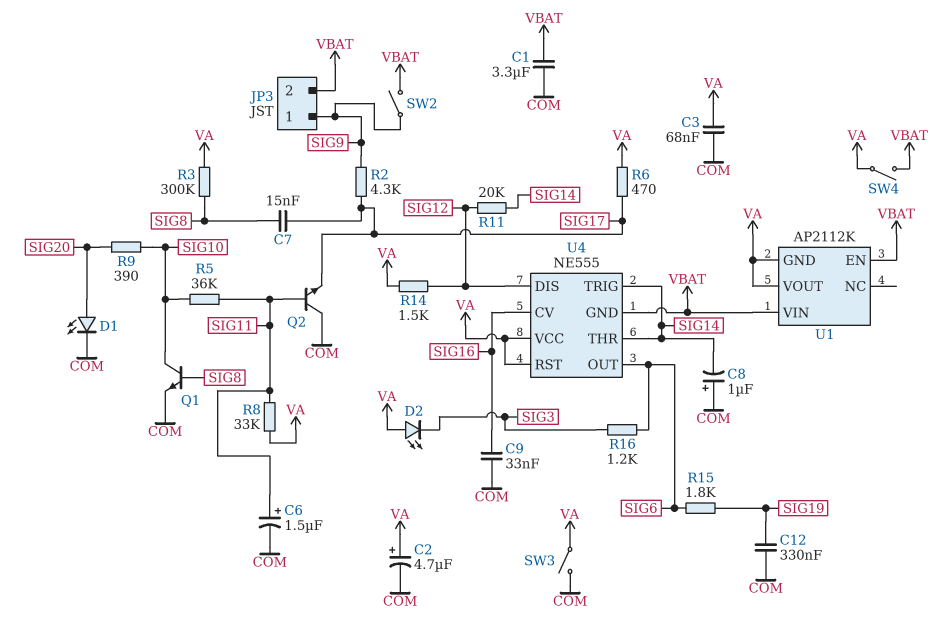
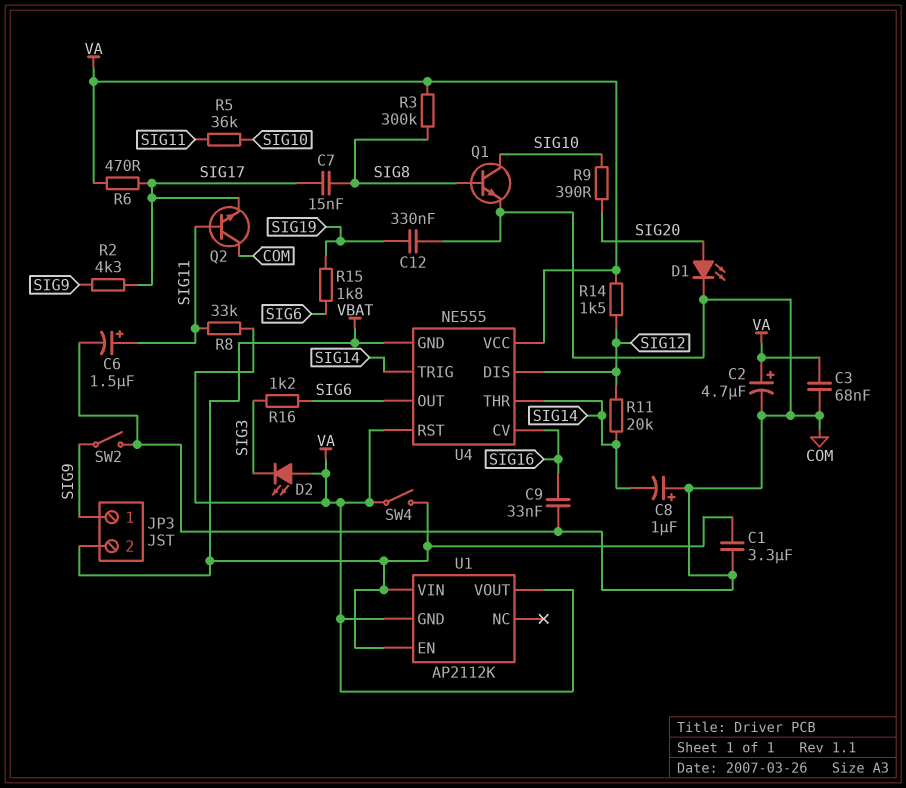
SW2: switch (SIG9, VBAT) -> switch (COM, SIG9)
SW3: switch (COM, VA) -> none

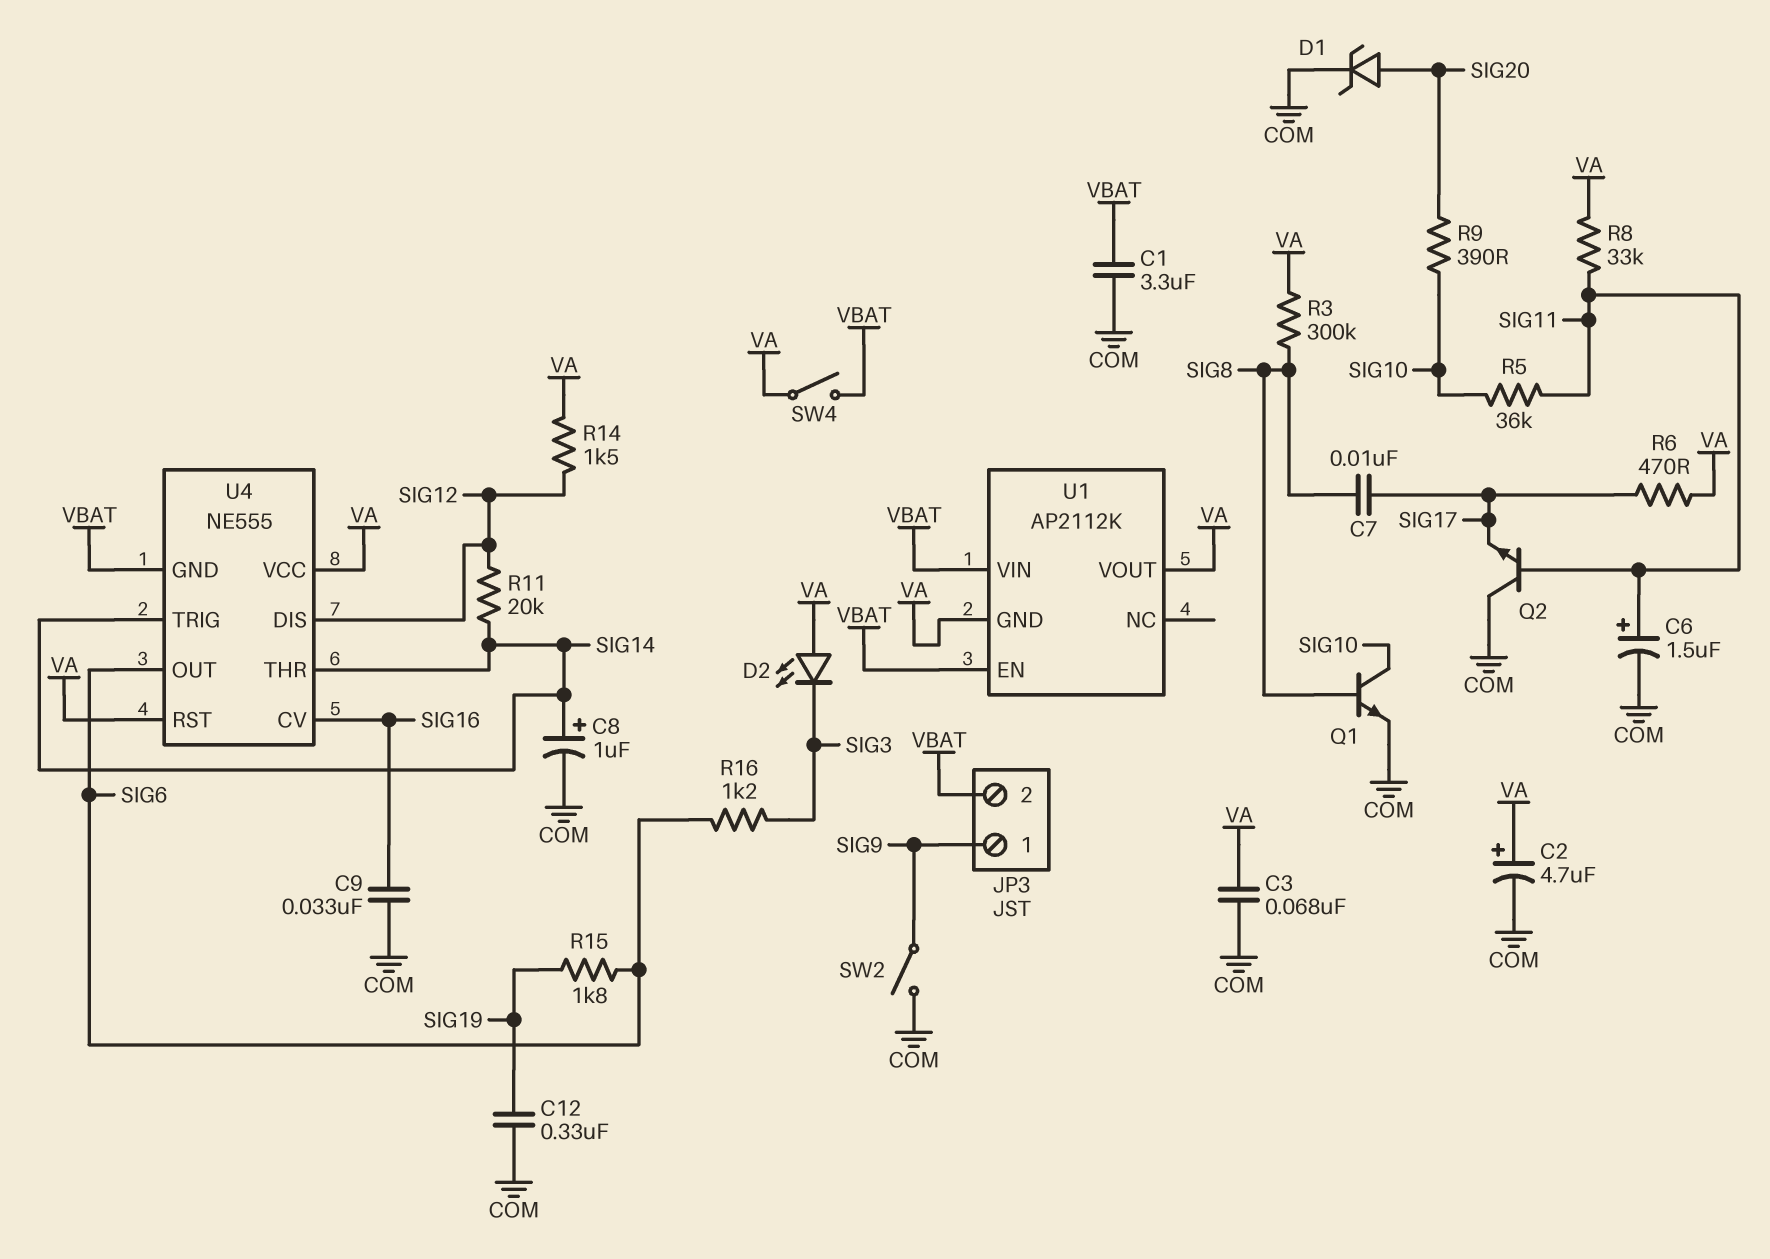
C7: 15nF (SIG8, SIG17) -> 10nF (SIG8, SIG17)
C8: 1uF (plus COM, minus SIG14) -> 1uF (plus SIG14, minus COM)
D1: LED (A SIG20, K COM) -> zener (A SIG20, K COM)
R2: 4.3k (SIG9, SIG17) -> none

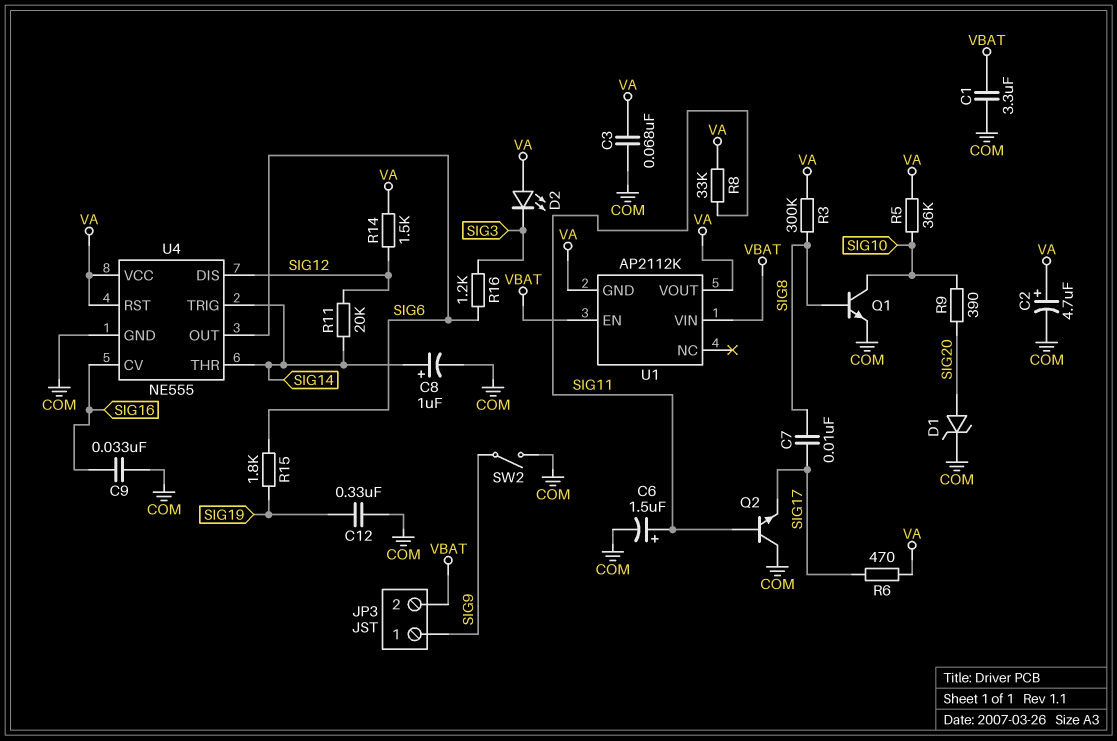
R5: 36k (SIG10, SIG11) -> 36k (SIG10, VA)
SW4: switch (VA, VBAT) -> none
U4 pin GND: VBAT -> COM

